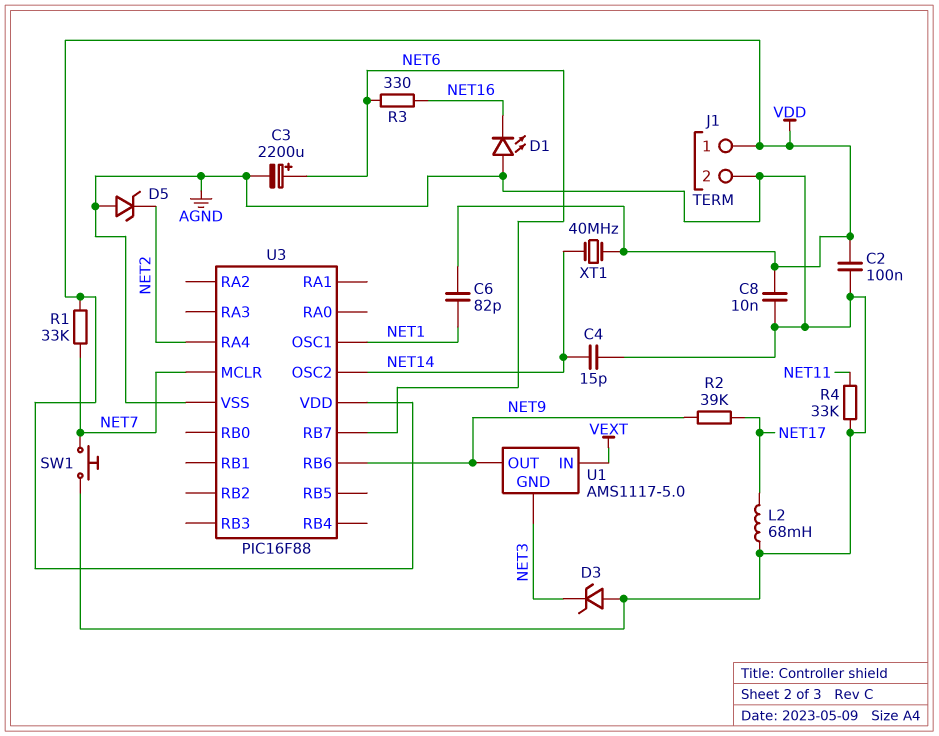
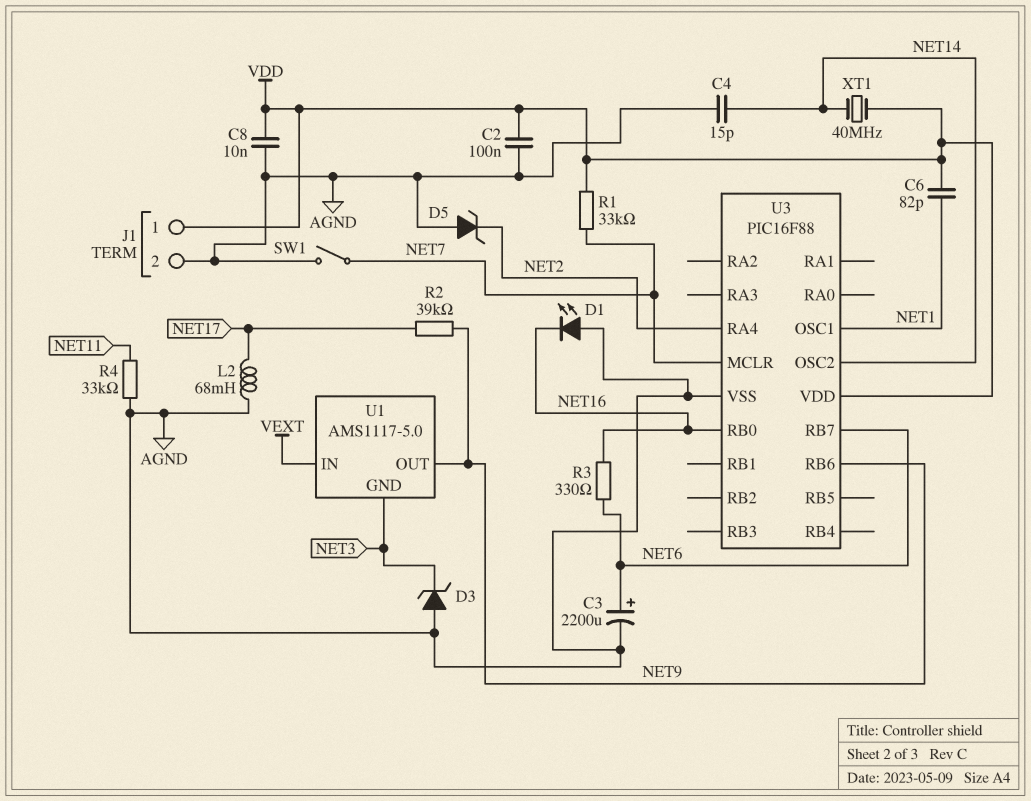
SW1: button (AGND, NET7) -> switch (AGND, NET7)
U3 pin RB0: none -> NET16

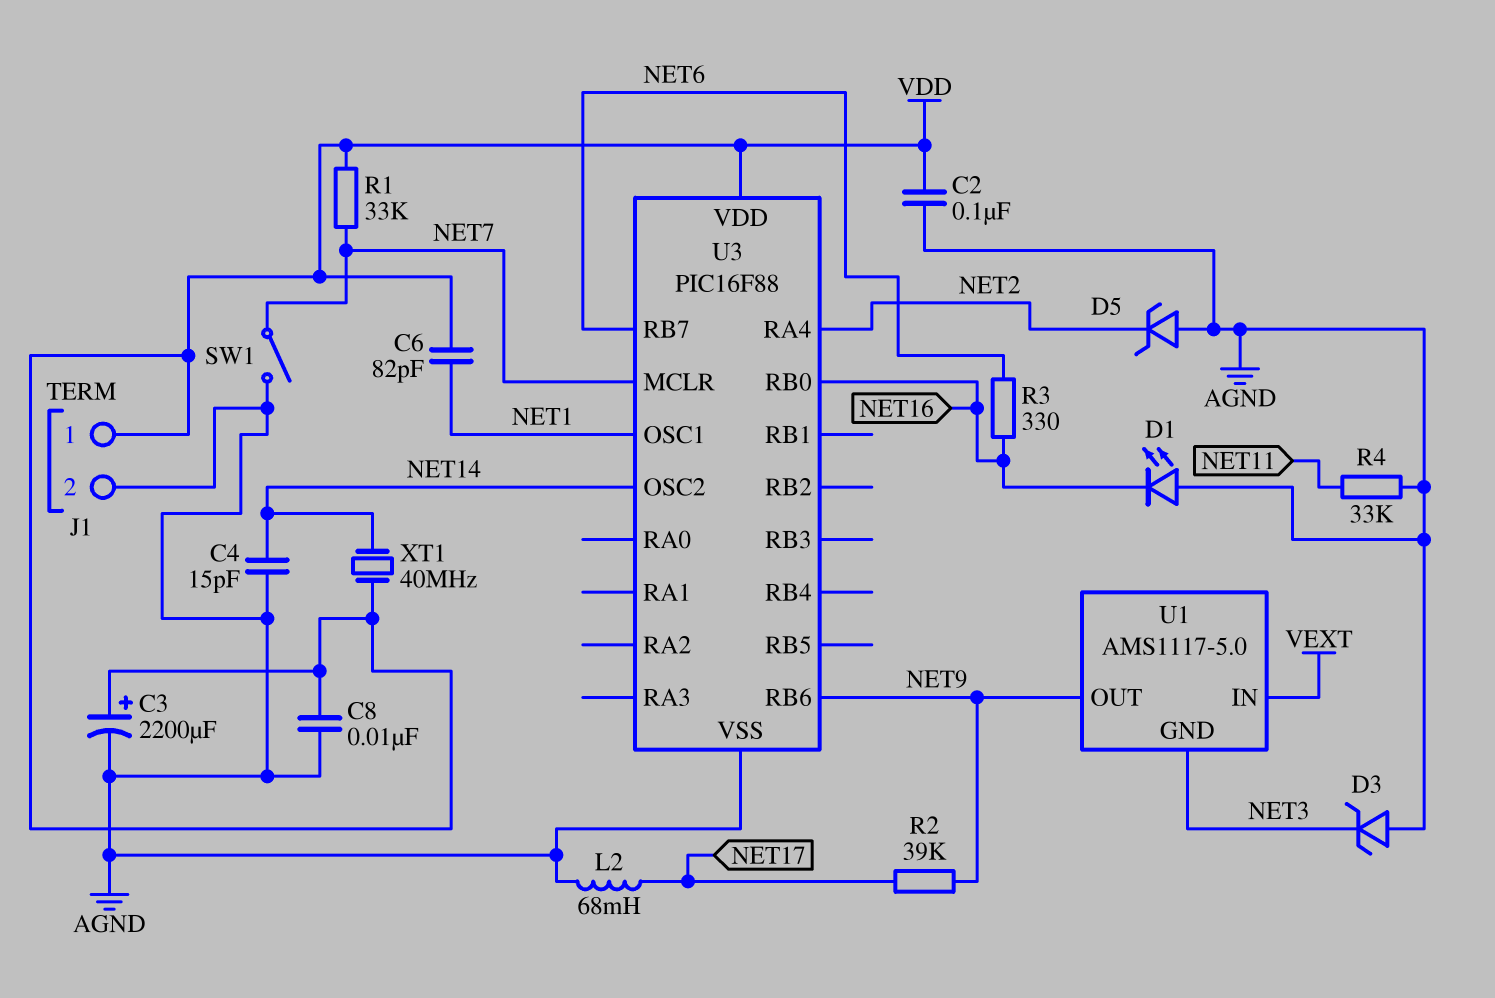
C3: 2200uF (plus NET6, minus AGND) -> 2200uF (plus VDD, minus AGND)

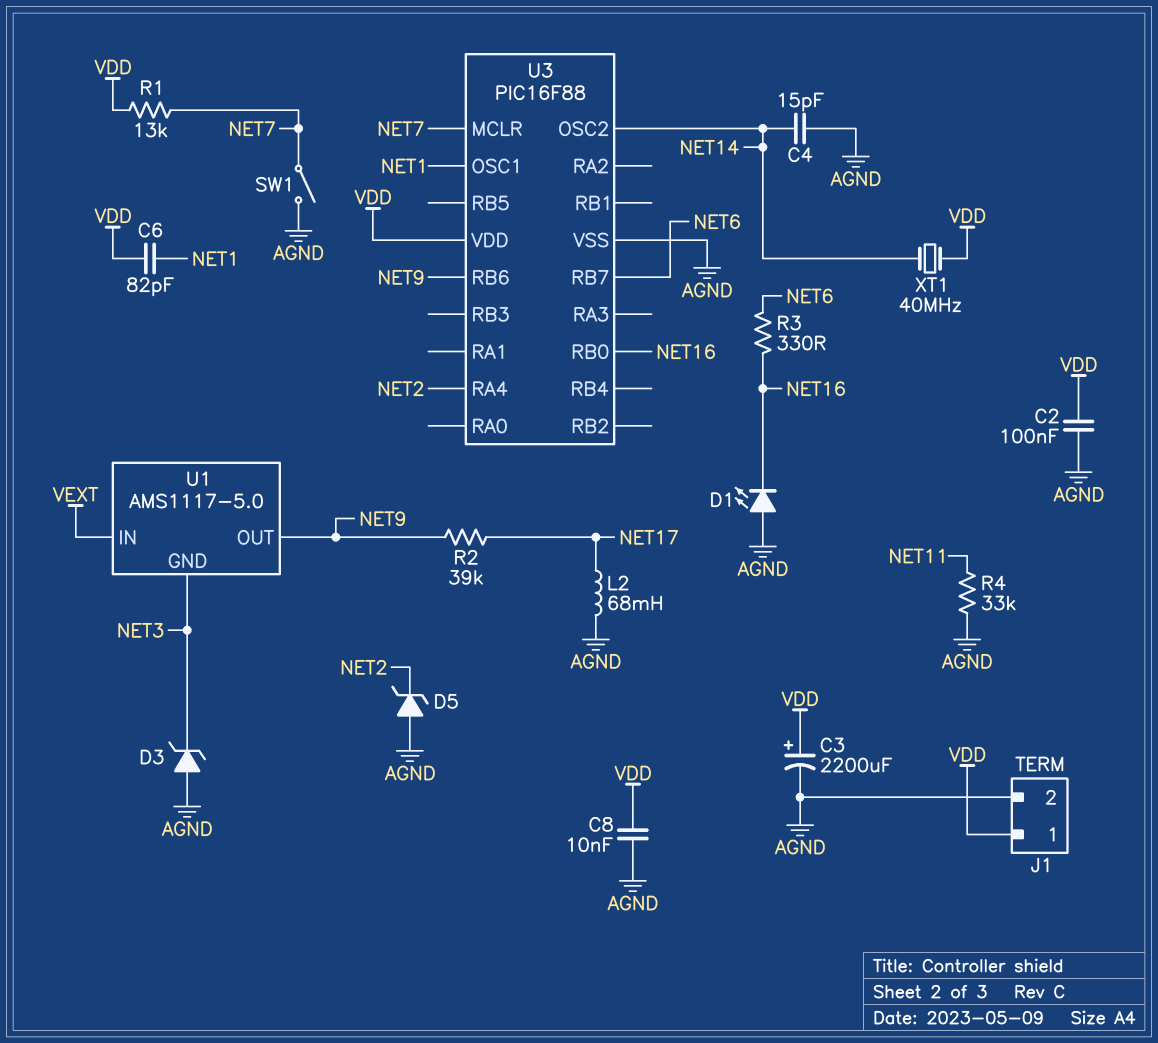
R1: 33k (NET7, VDD) -> 13k (NET7, VDD)

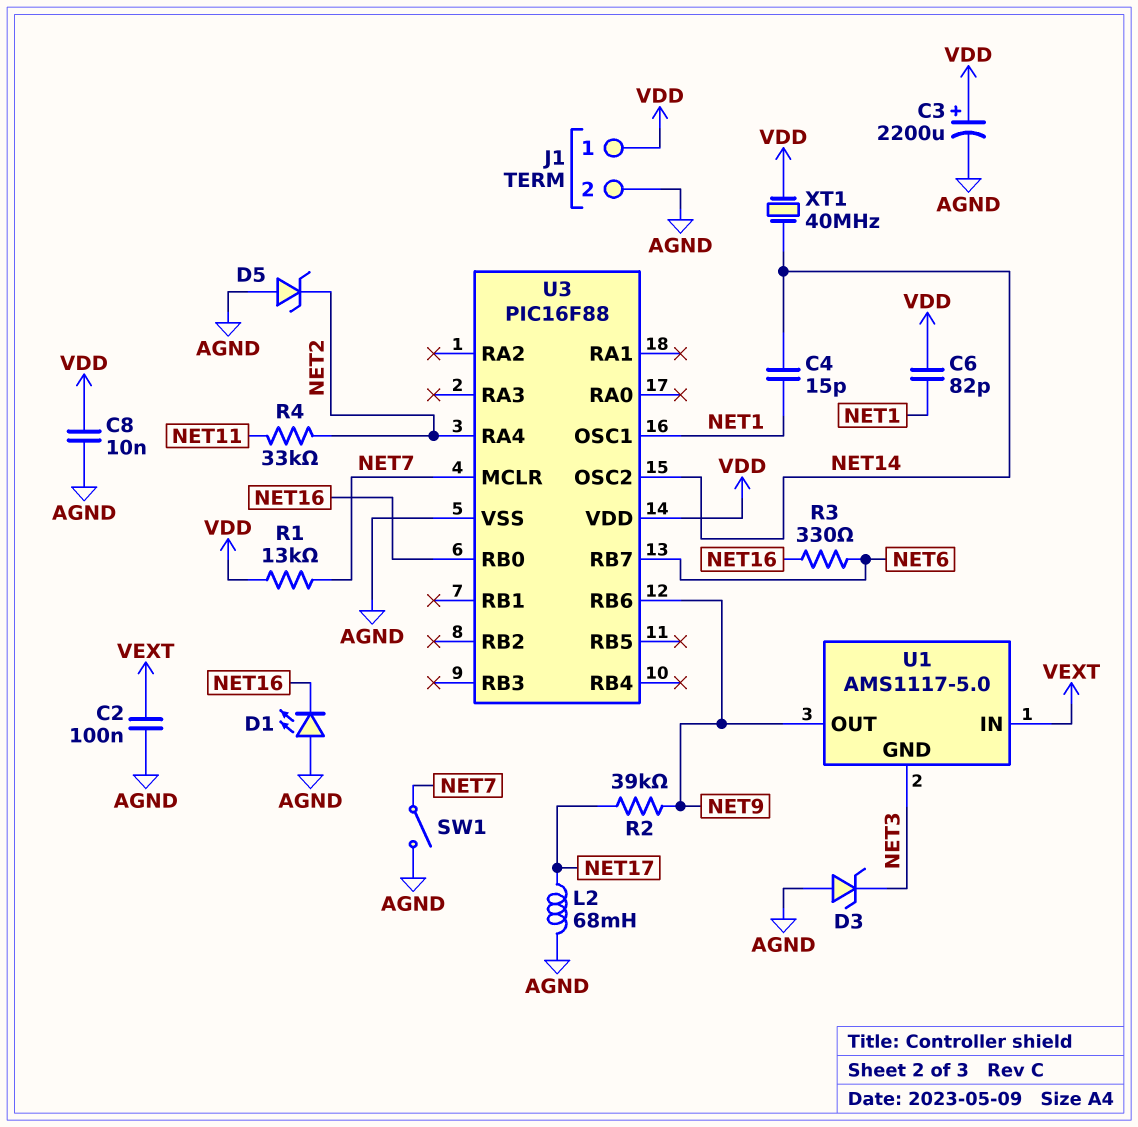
C2: 100nF (AGND, VDD) -> 100nF (AGND, VEXT)
C4: 15pF (AGND, NET14) -> 15pF (NET1, NET14)
R4: 33k (AGND, NET11) -> 33k (NET2, NET11)

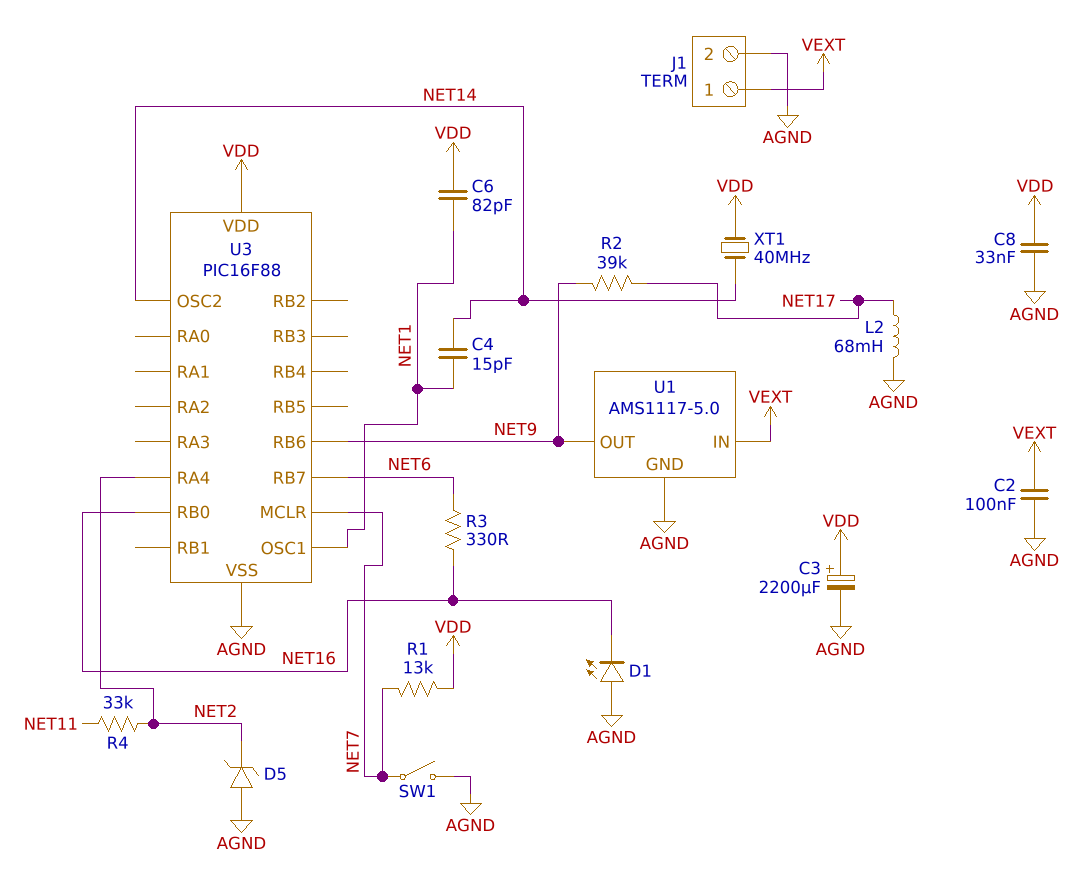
C8: 10nF (AGND, VDD) -> 33nF (AGND, VDD)
D3: zener (A AGND, K NET3) -> none
J1 pin 1: VDD -> VEXT
U1 pin GND: NET3 -> AGND

